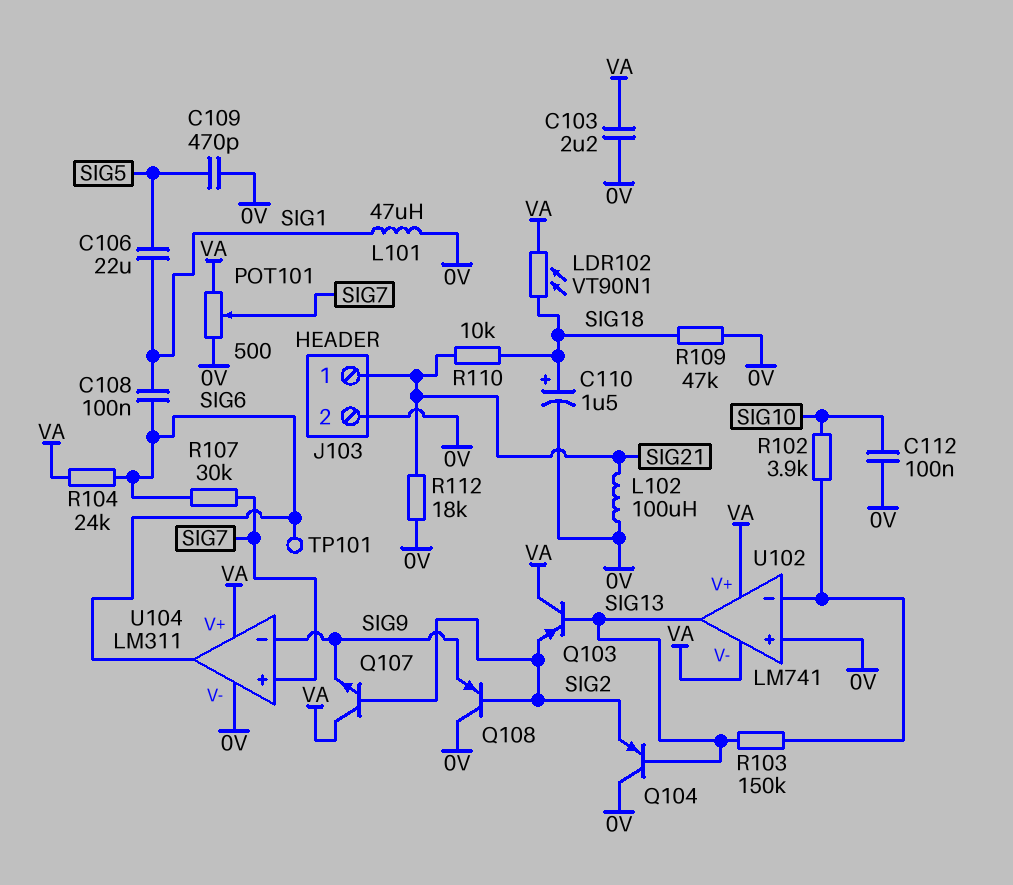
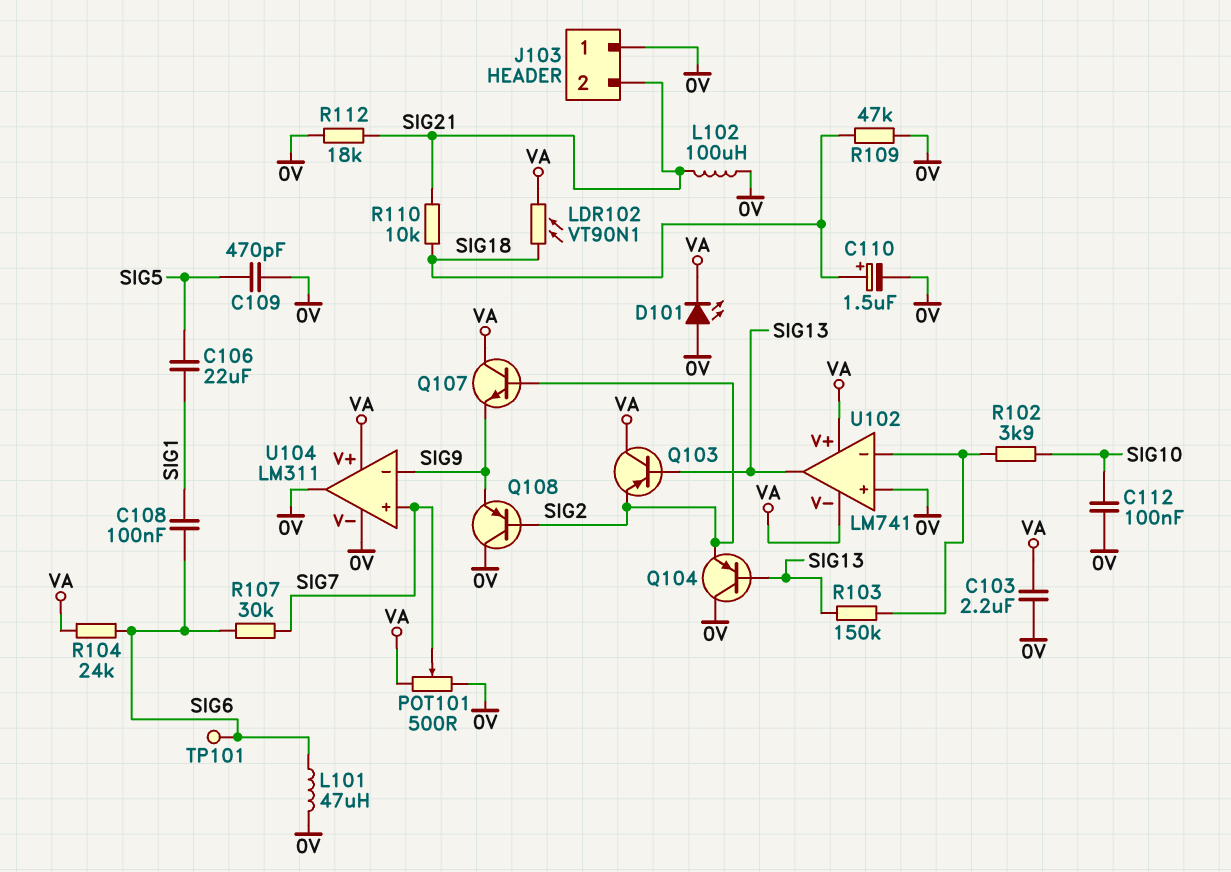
D101: none -> LED (A 0V, K VA)
J103 pin 1: SIG21 -> 0V
J103 pin 2: 0V -> SIG21
L101: 47uH (0V, SIG1) -> 47uH (0V, SIG6)
U104 pin out: SIG6 -> 0V

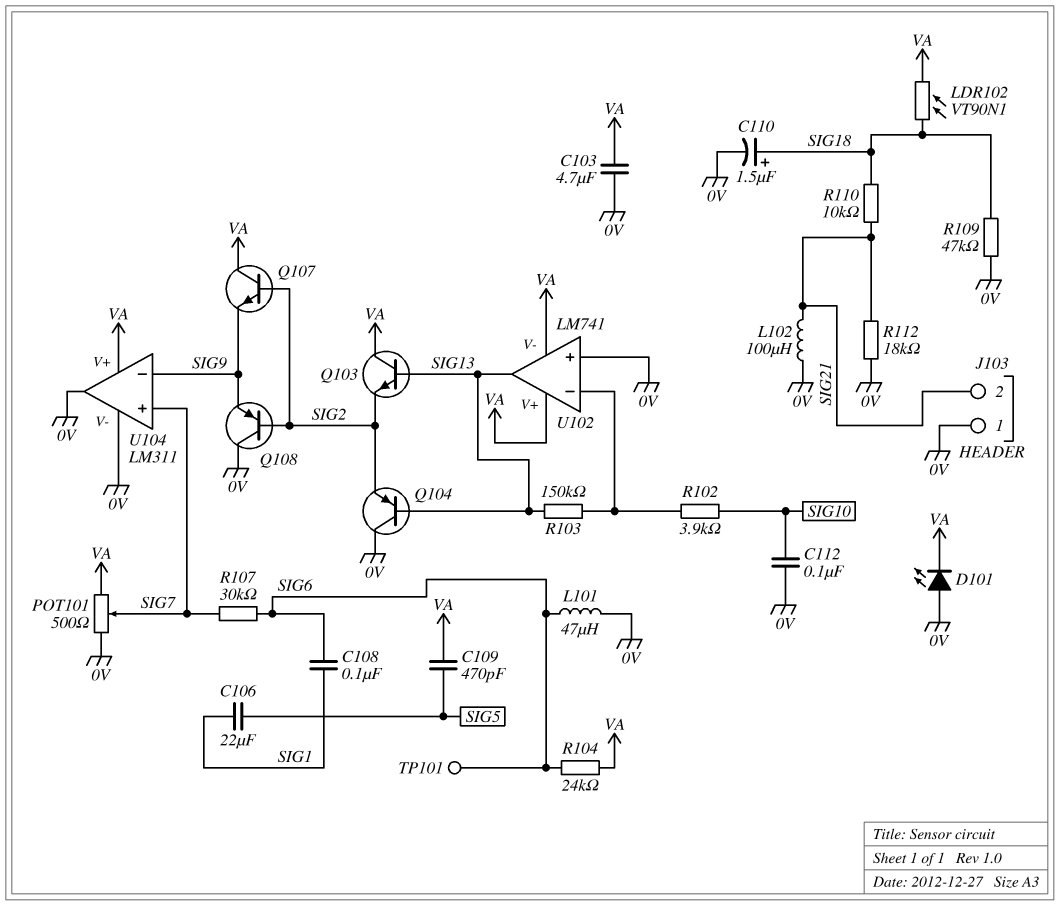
C103: 2.2uF (0V, VA) -> 4.7uF (0V, VA)
C109: 470pF (0V, SIG5) -> 470pF (SIG5, VA)
Q103: PNP (B SIG13, C VA, E SIG2) -> NPN (B SIG13, C VA, E SIG2)

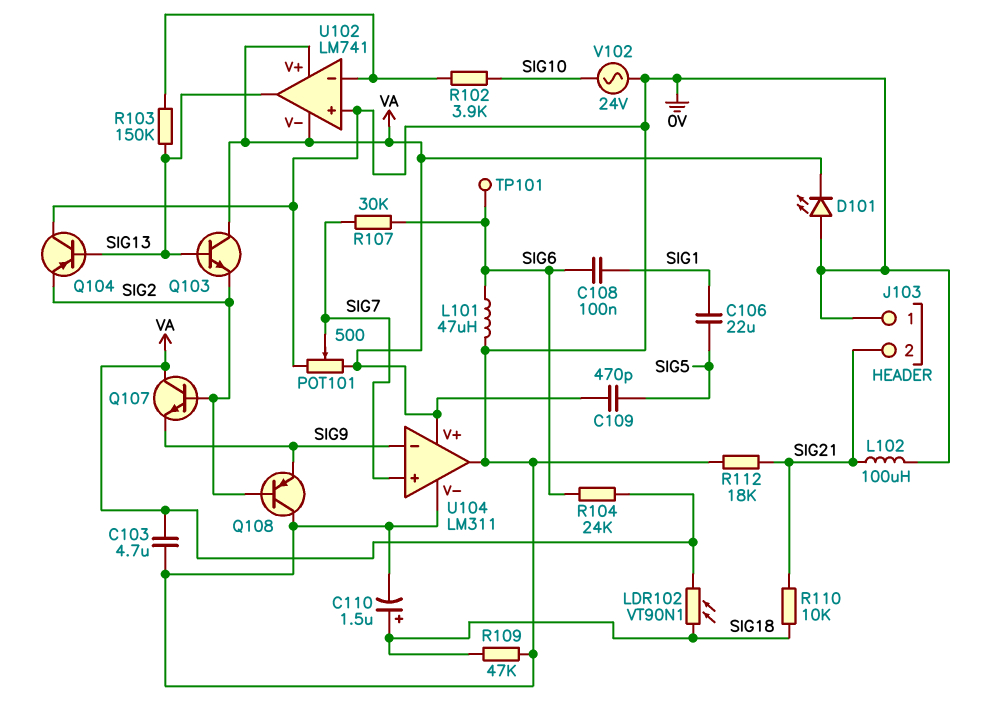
C112: 100nF (0V, SIG10) -> none
V102: none -> AC 24V (0V, SIG10)

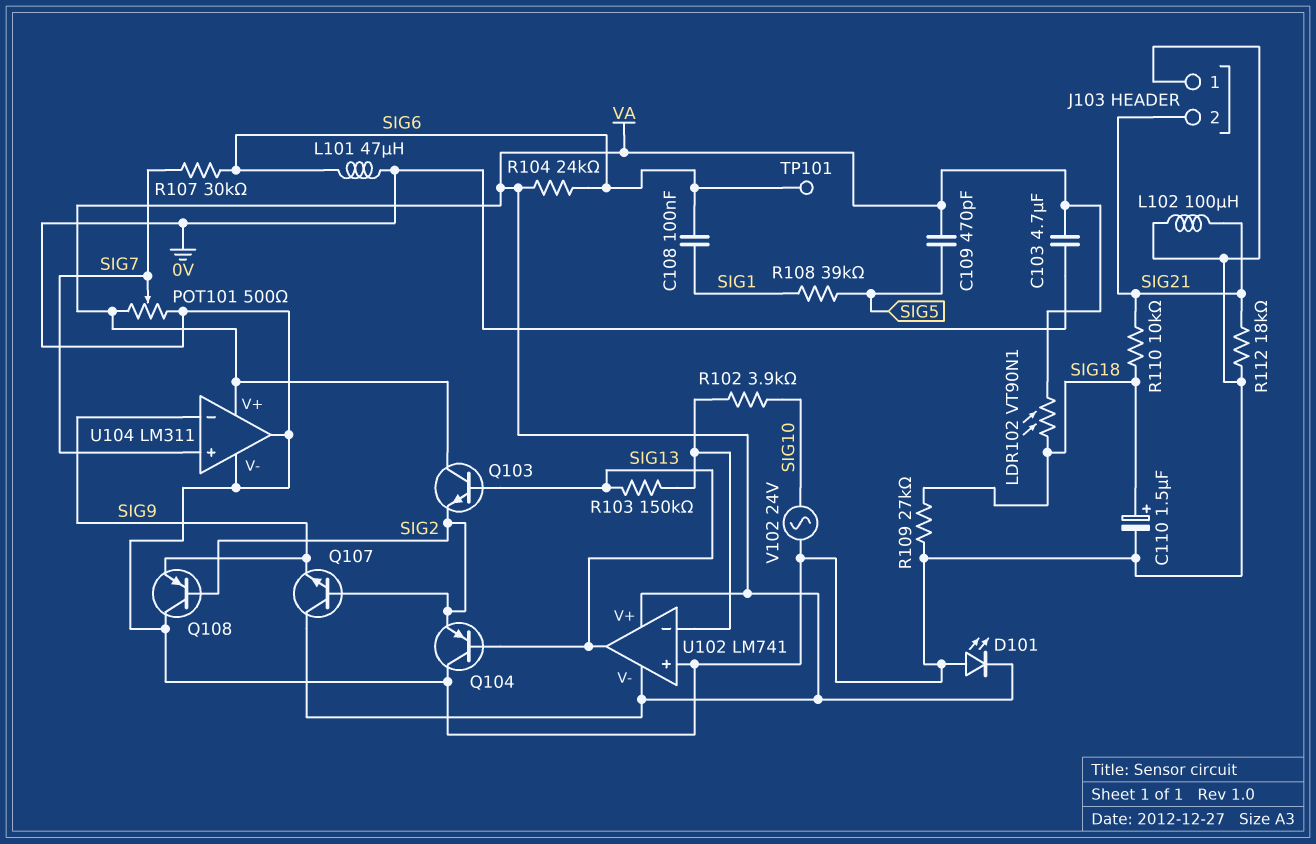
C106: 22uF (SIG1, SIG5) -> none
R108: none -> 39k (SIG1, SIG5)
R109: 47k (0V, SIG18) -> 27k (0V, SIG18)

